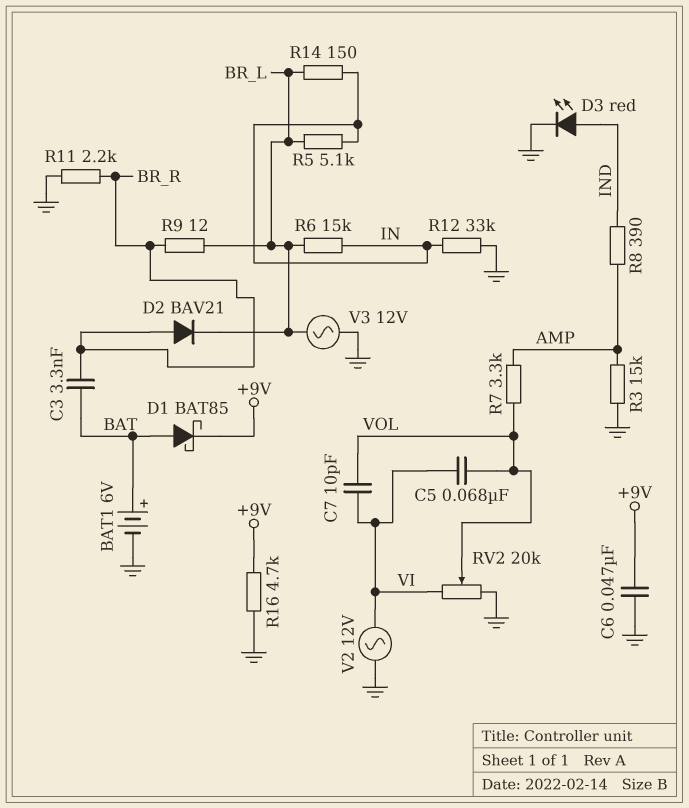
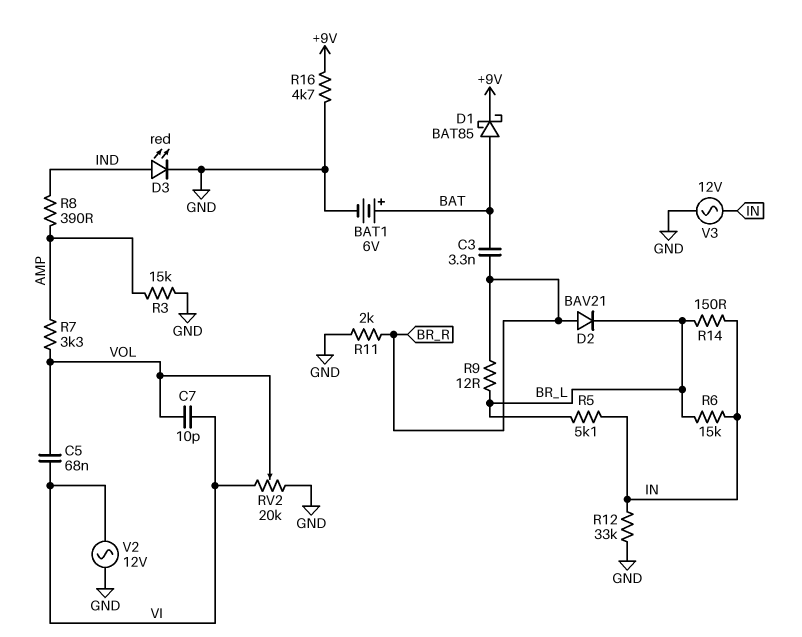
C6: 47nF (+9V, GND) -> none
R11: 2.2k (BR_R, GND) -> 2k (BR_R, GND)
V3: AC 12V (BR_L, GND) -> AC 12V (GND, IN)

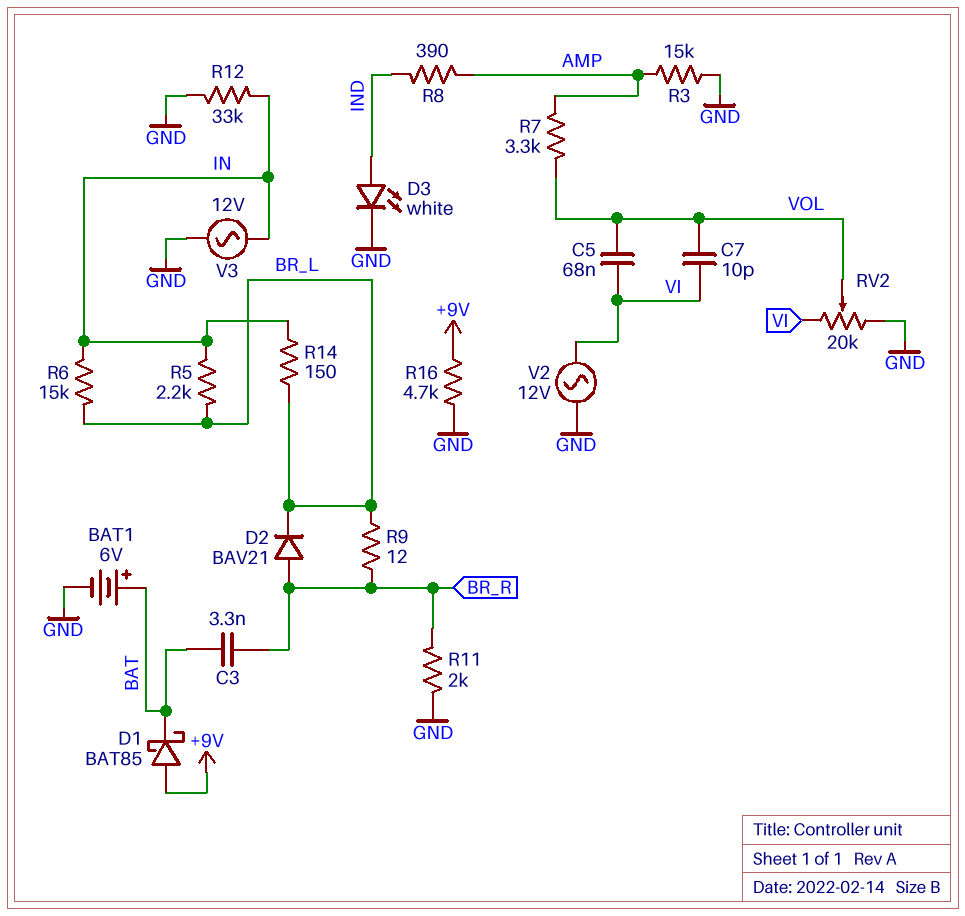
D1: schottky BAT85 (A BAT, K +9V) -> schottky BAT85 (A +9V, K BAT)
D3: LED red (A IND, K GND) -> LED white (A IND, K GND)
R5: 5.1k (BR_L, IN) -> 2.2k (BR_L, IN)

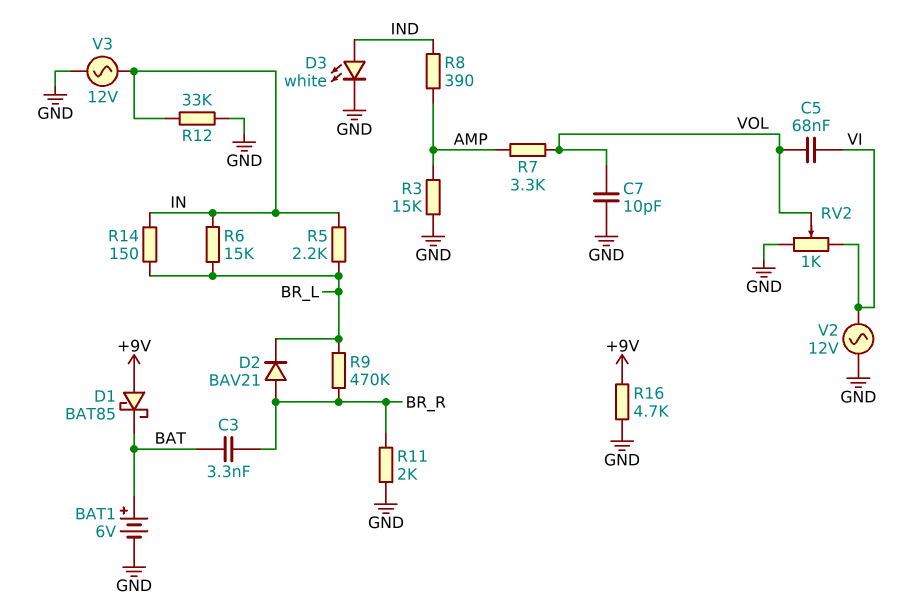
C7: 10pF (VI, VOL) -> 10pF (GND, VOL)
R9: 12 (BR_L, BR_R) -> 470k (BR_L, BR_R)
RV2: 20k (GND, VI, wiper VOL) -> 1k (GND, VI, wiper VOL)

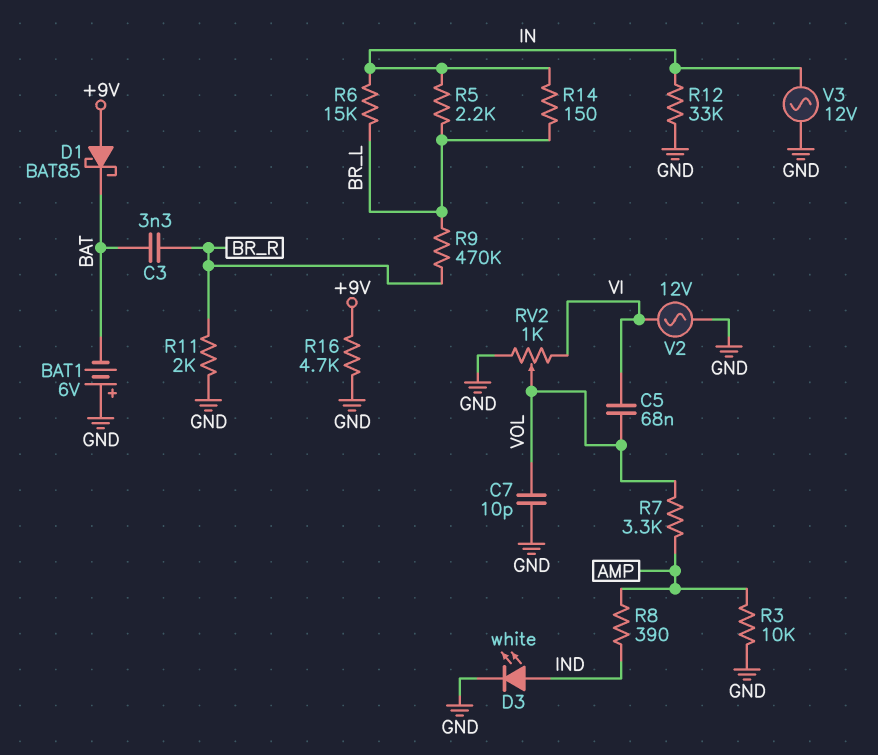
BAT1: 6V (plus BAT, minus GND) -> 6V (plus GND, minus BAT)
D2: diode BAV21 (A BR_R, K BR_L) -> none
R3: 15k (AMP, GND) -> 10k (AMP, GND)

